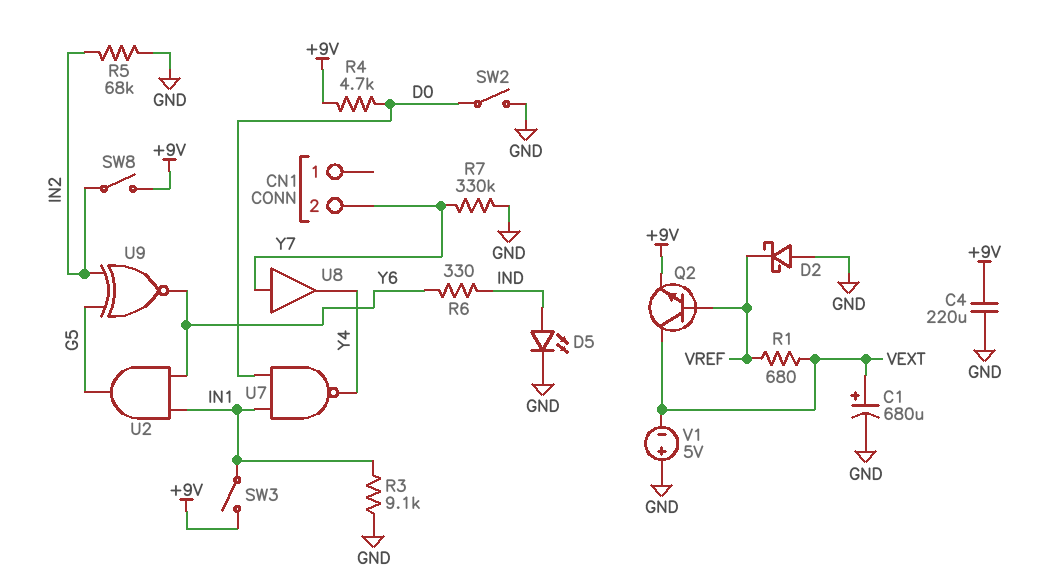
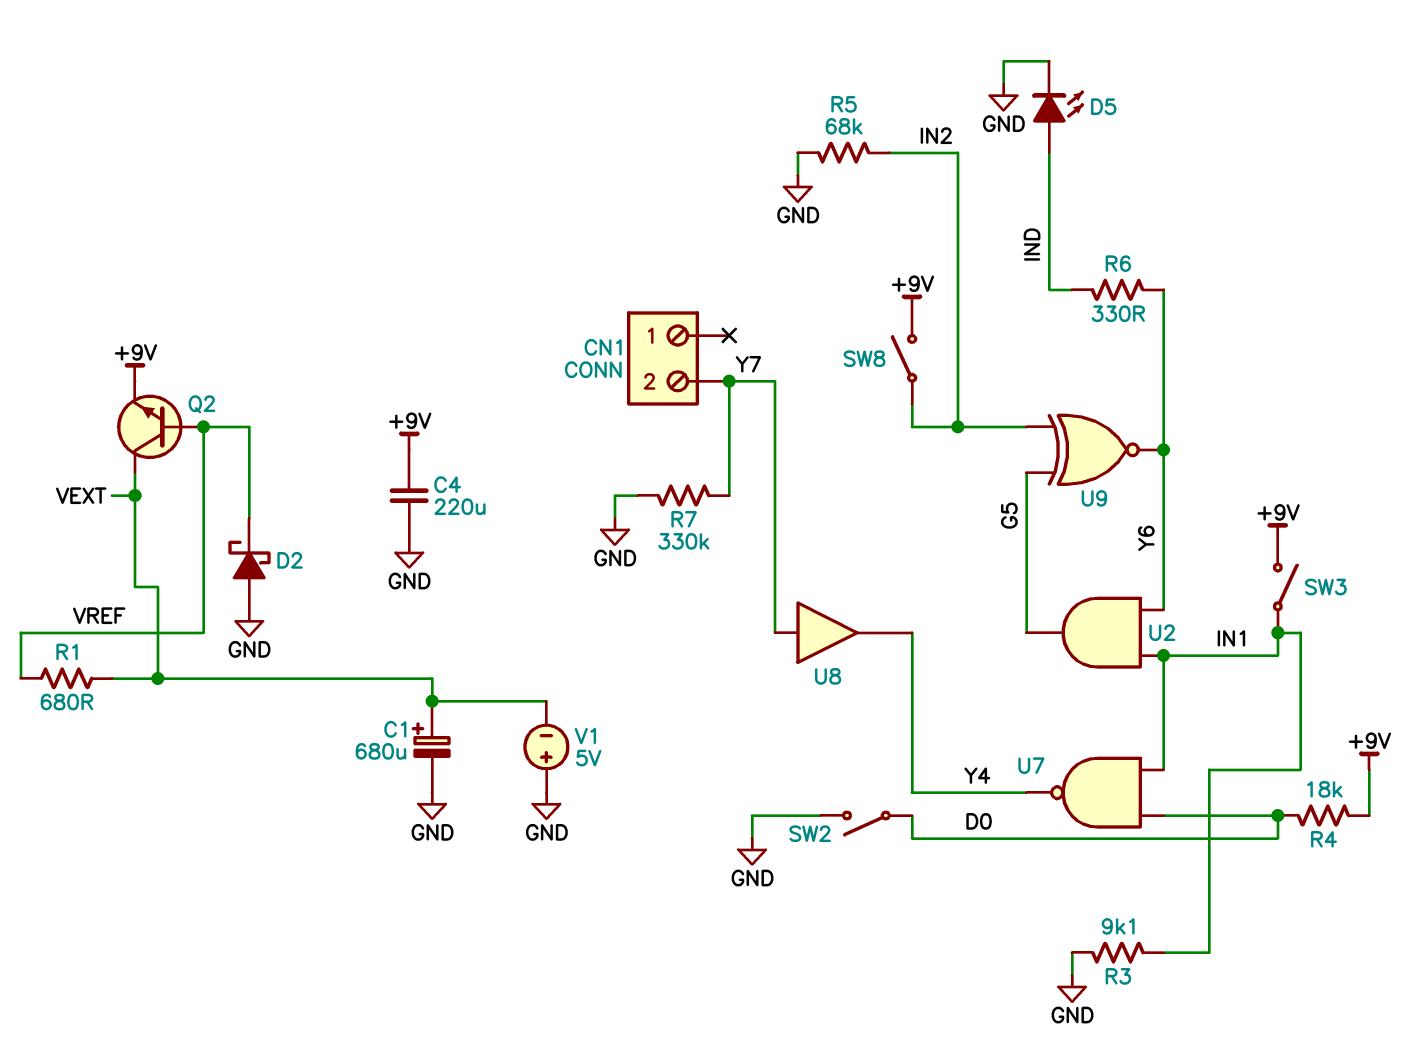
R4: 4.7k (+9V, D0) -> 18k (+9V, D0)

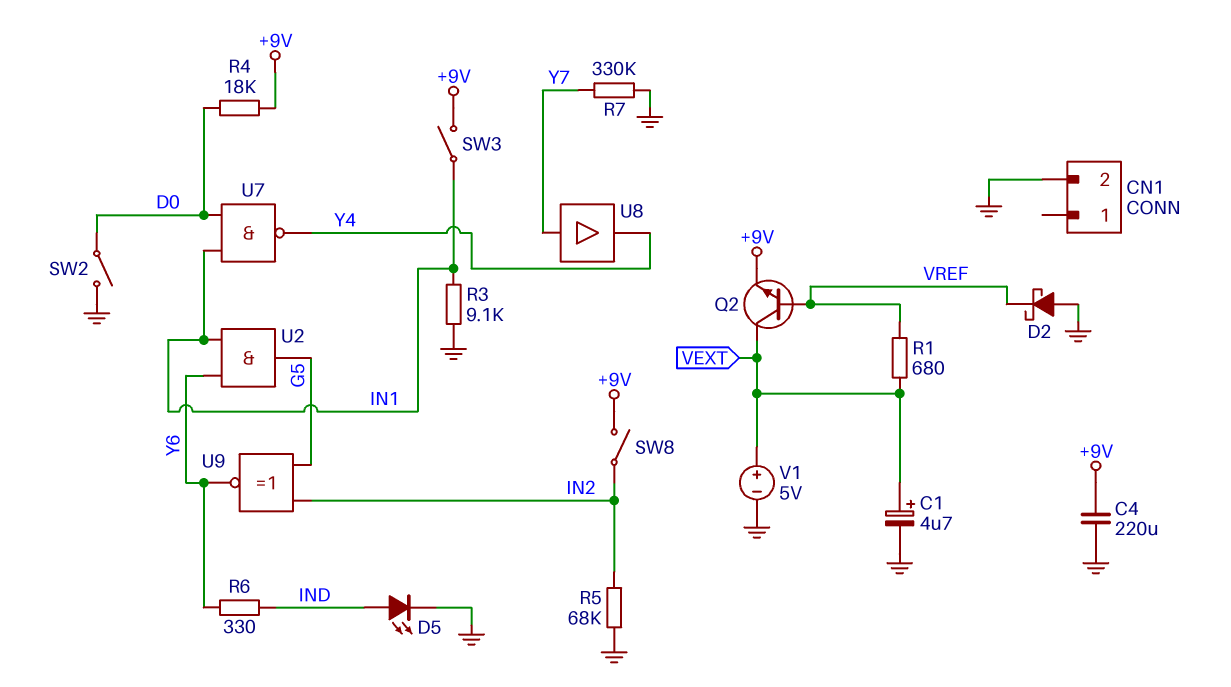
C1: 680uF (plus VEXT, minus GND) -> 4.7uF (plus VEXT, minus GND)
CN1 pin 2: Y7 -> GND
V1: 5V (plus GND, minus VEXT) -> 5V (plus VEXT, minus GND)

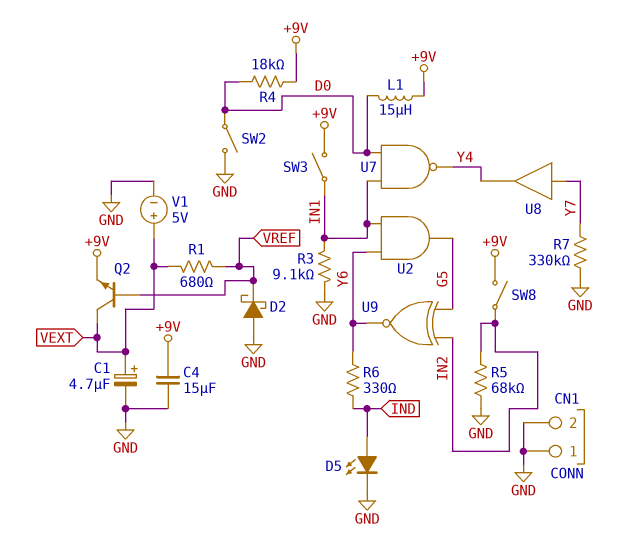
C4: 220uF (+9V, GND) -> 15uF (+9V, GND)
CN1 pin 1: none -> GND
L1: none -> 15uH (+9V, D0)

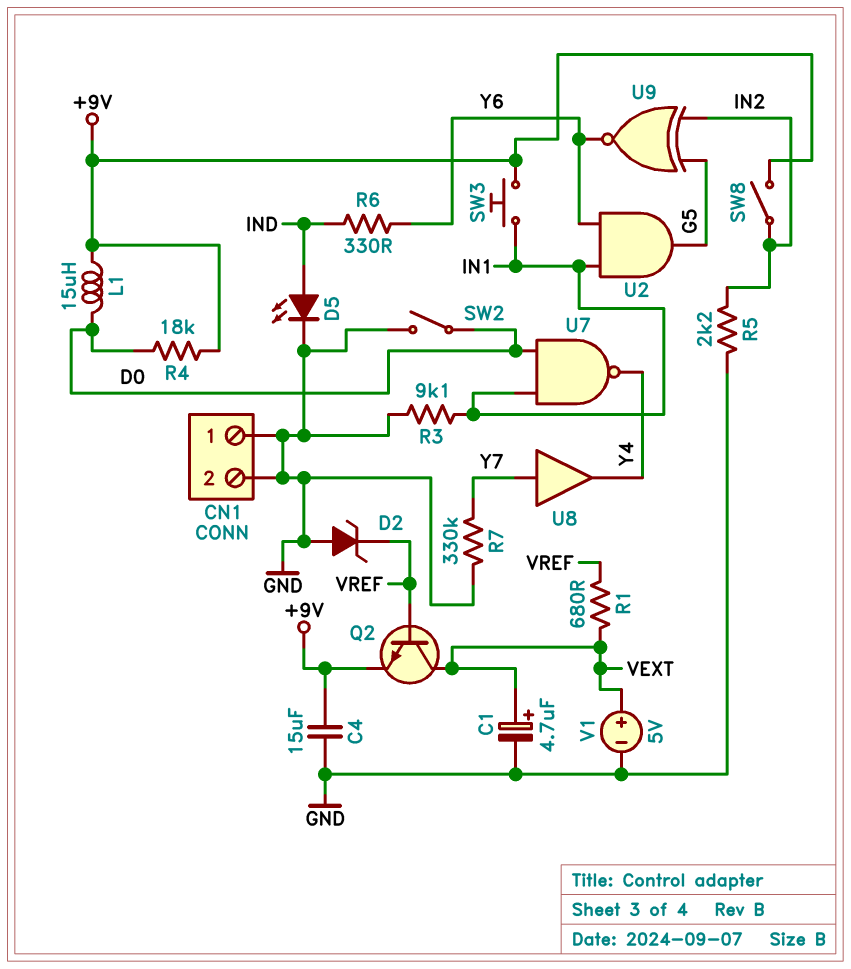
D2: schottky (A GND, K VREF) -> zener (A GND, K VREF)
R5: 68k (GND, IN2) -> 2.2k (GND, IN2)
SW3: switch (+9V, IN1) -> button (+9V, IN1)

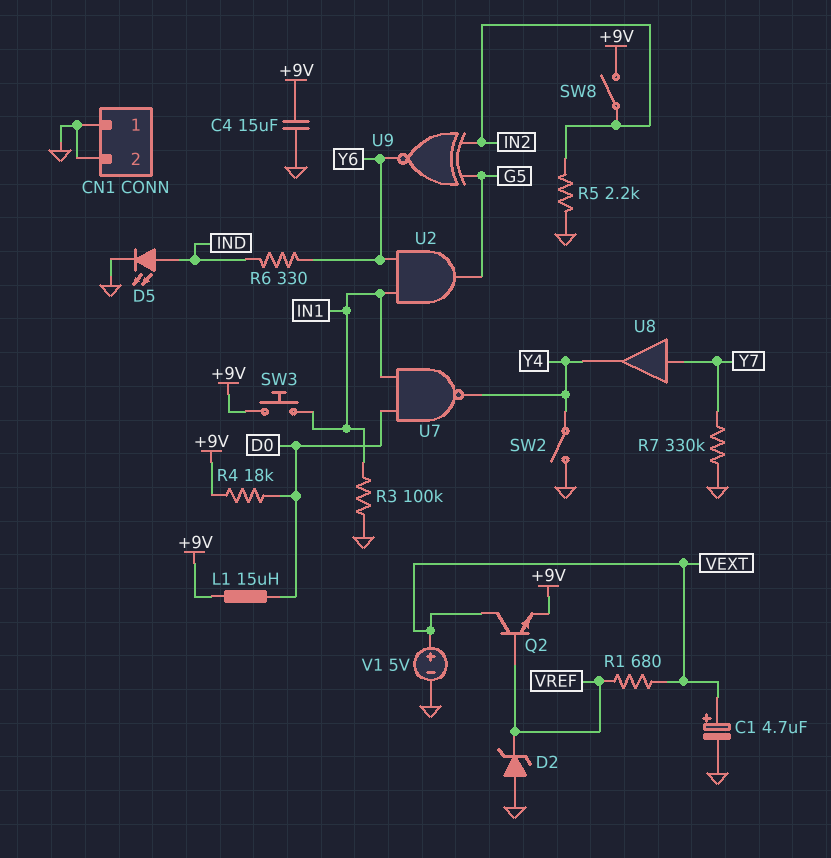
R3: 9.1k (GND, IN1) -> 100k (GND, IN1)
SW2: switch (D0, GND) -> switch (GND, Y4)

